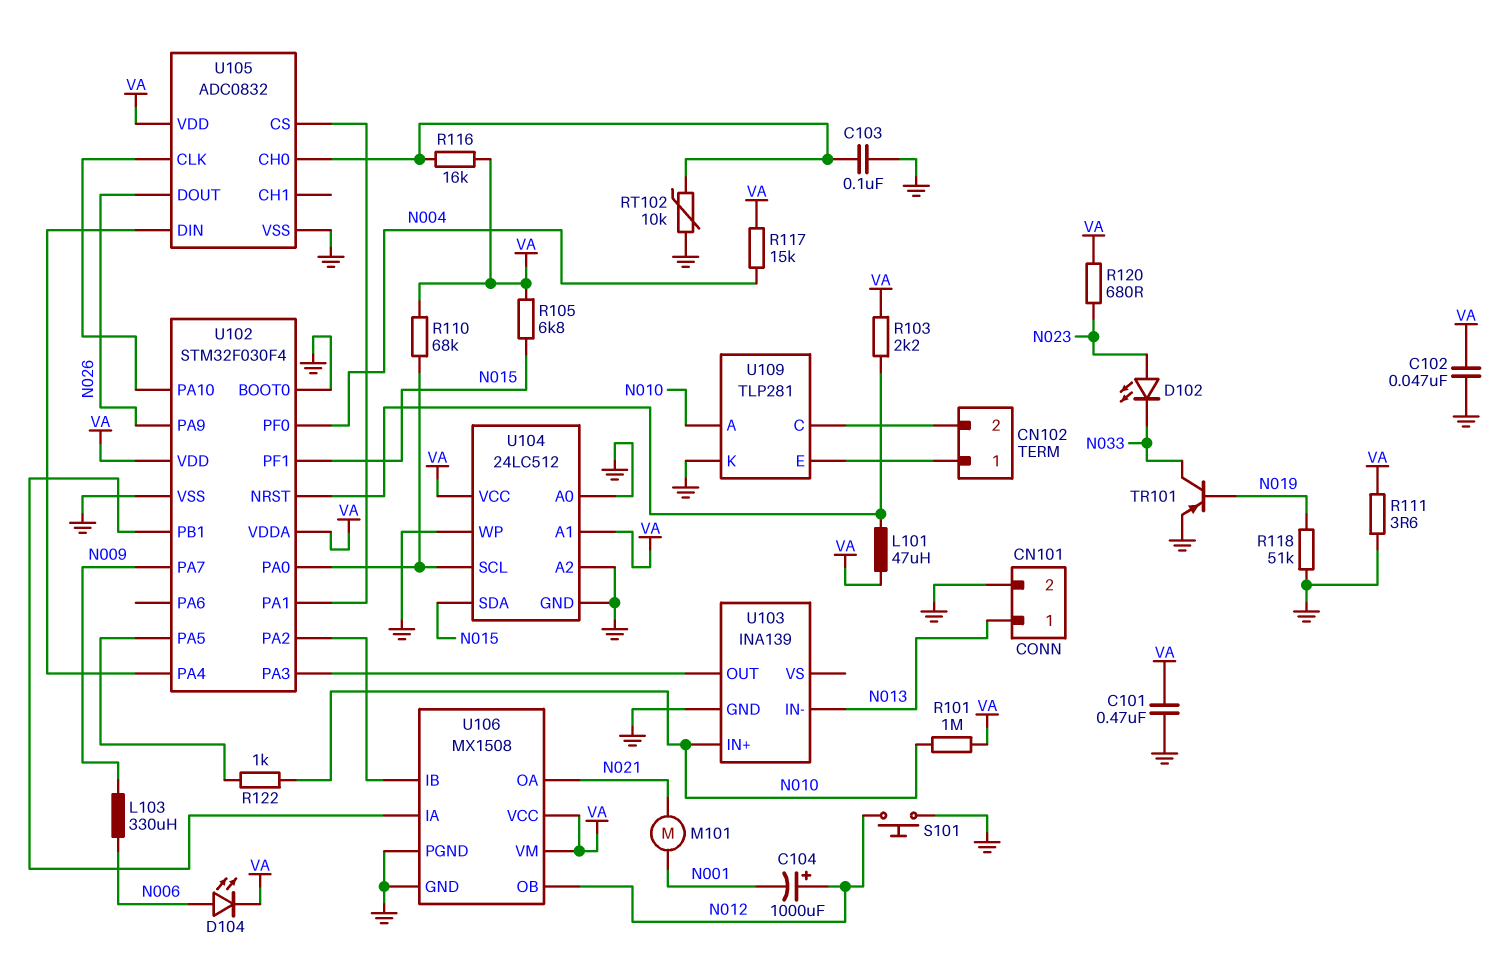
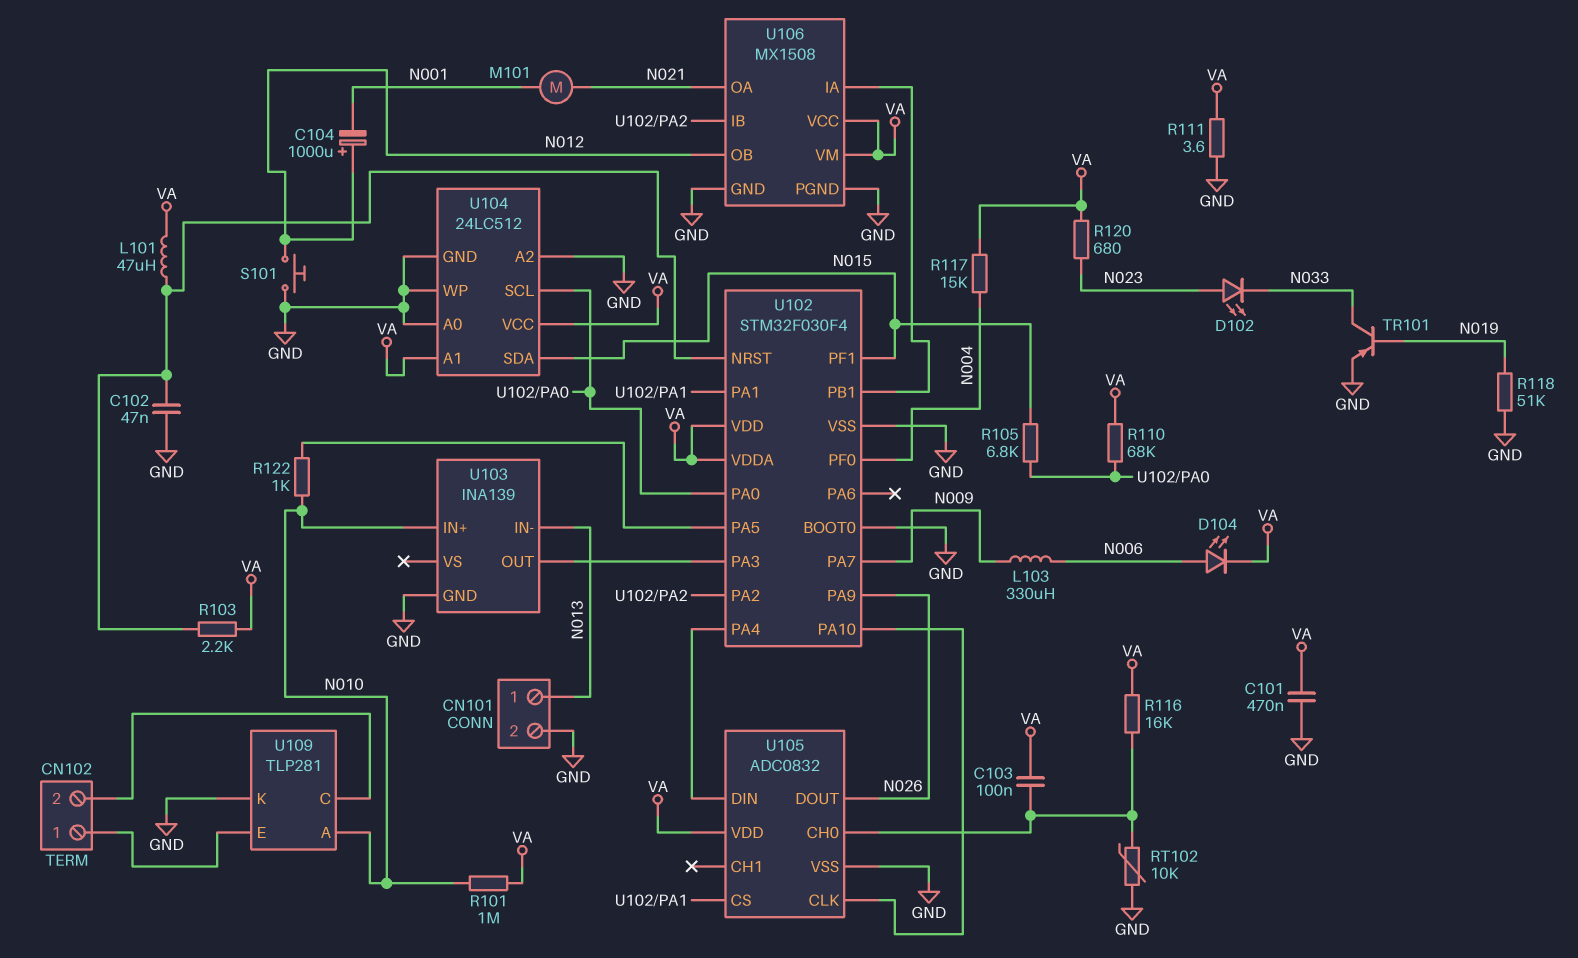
C102: 47nF (GND, VA) -> 47nF (GND, U102/NRST)
C103: 100nF (GND, U105/CH0) -> 100nF (U105/CH0, VA)
R105: 6.8k (N015, VA) -> 6.8k (N015, U102/PA0)

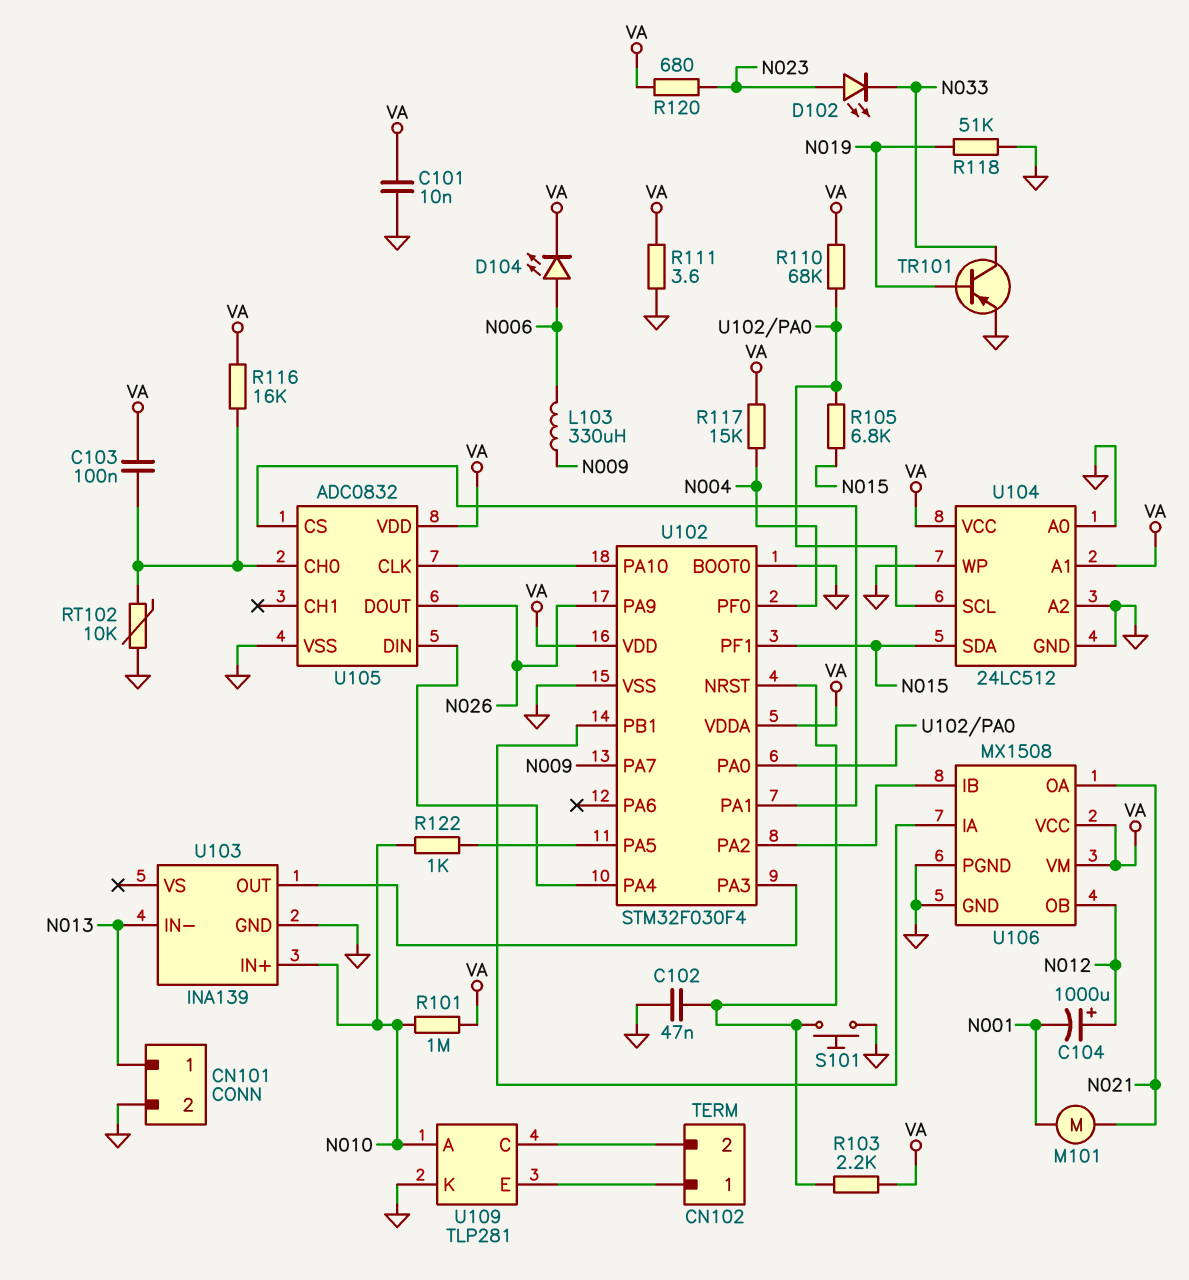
C101: 470nF (GND, VA) -> 10nF (GND, VA)
L101: 47uH (U102/NRST, VA) -> none
S101: button (GND, N012) -> button (GND, U102/NRST)

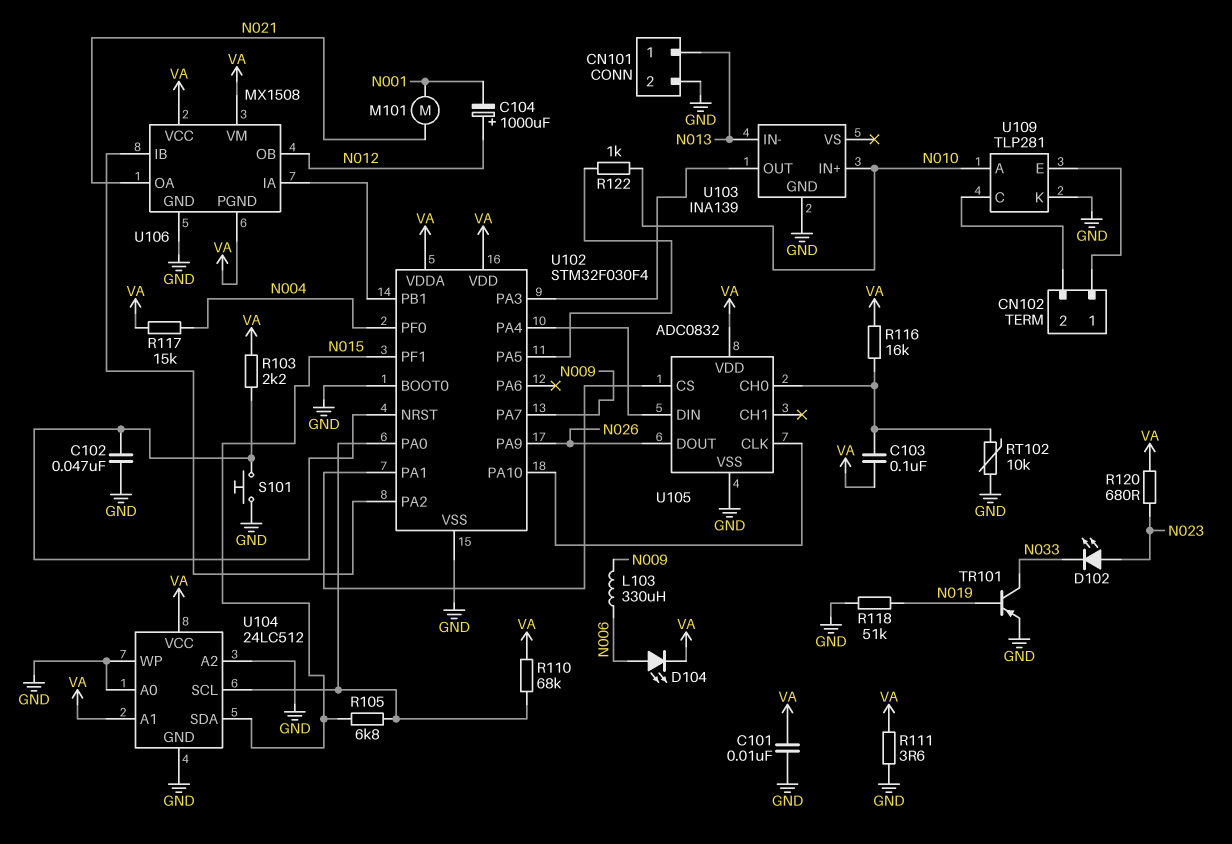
R101: 1M (N010, VA) -> none
U106 pin PGND: GND -> VA

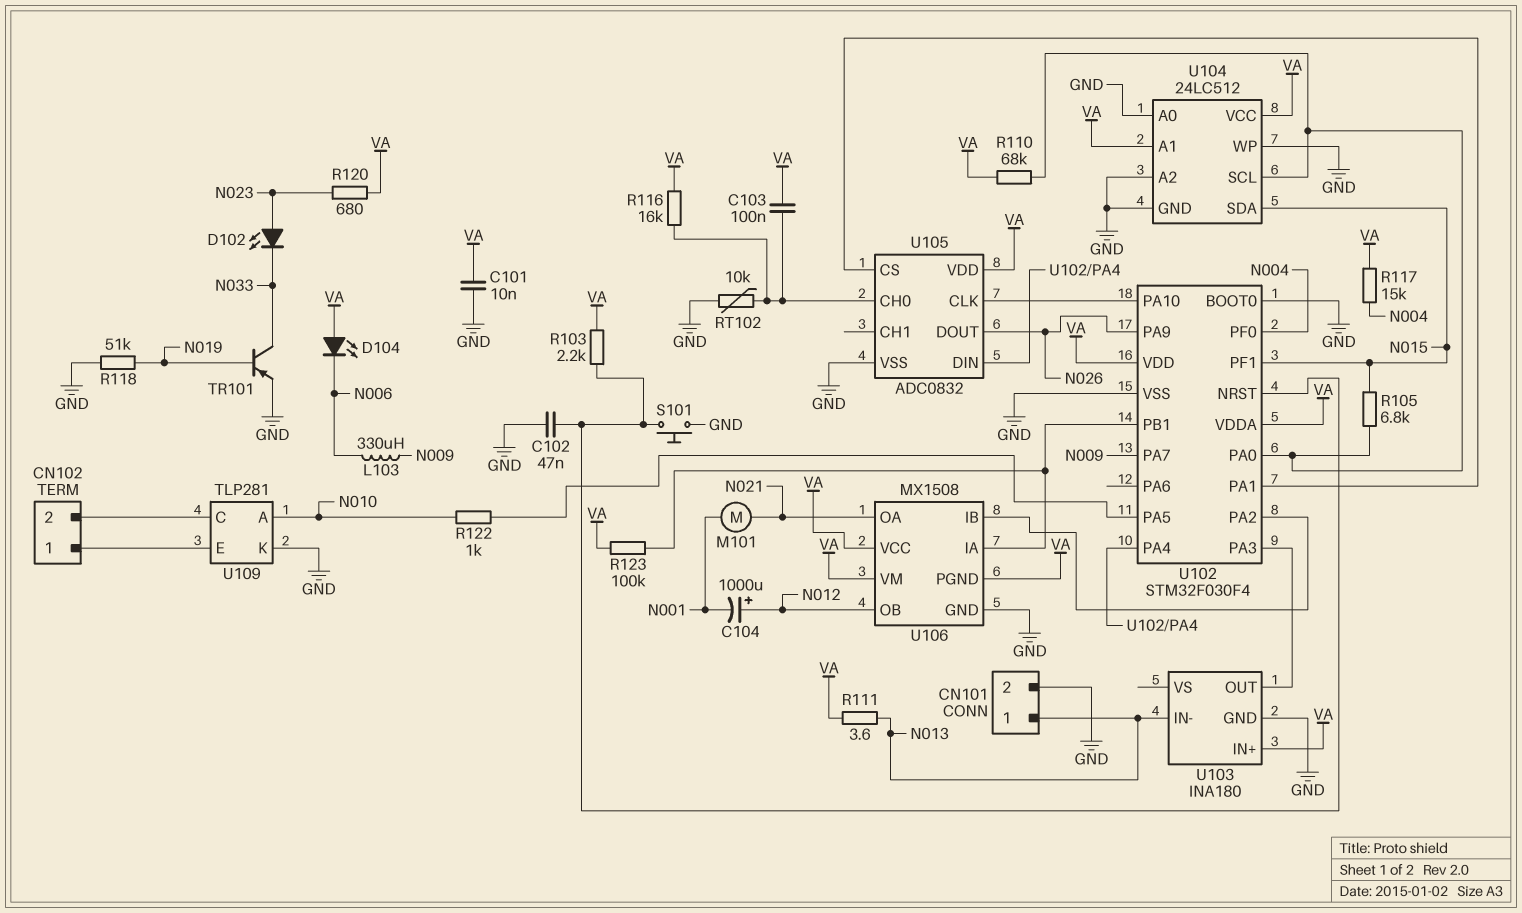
D104: LED (A N006, K VA) -> LED (A VA, K N006)
R111: 3.6 (GND, VA) -> 3.6 (N013, VA)
R123: none -> 100k (U102/PB1, VA)
U103: INA139 -> INA180
U103 pin IN+: N010 -> VA

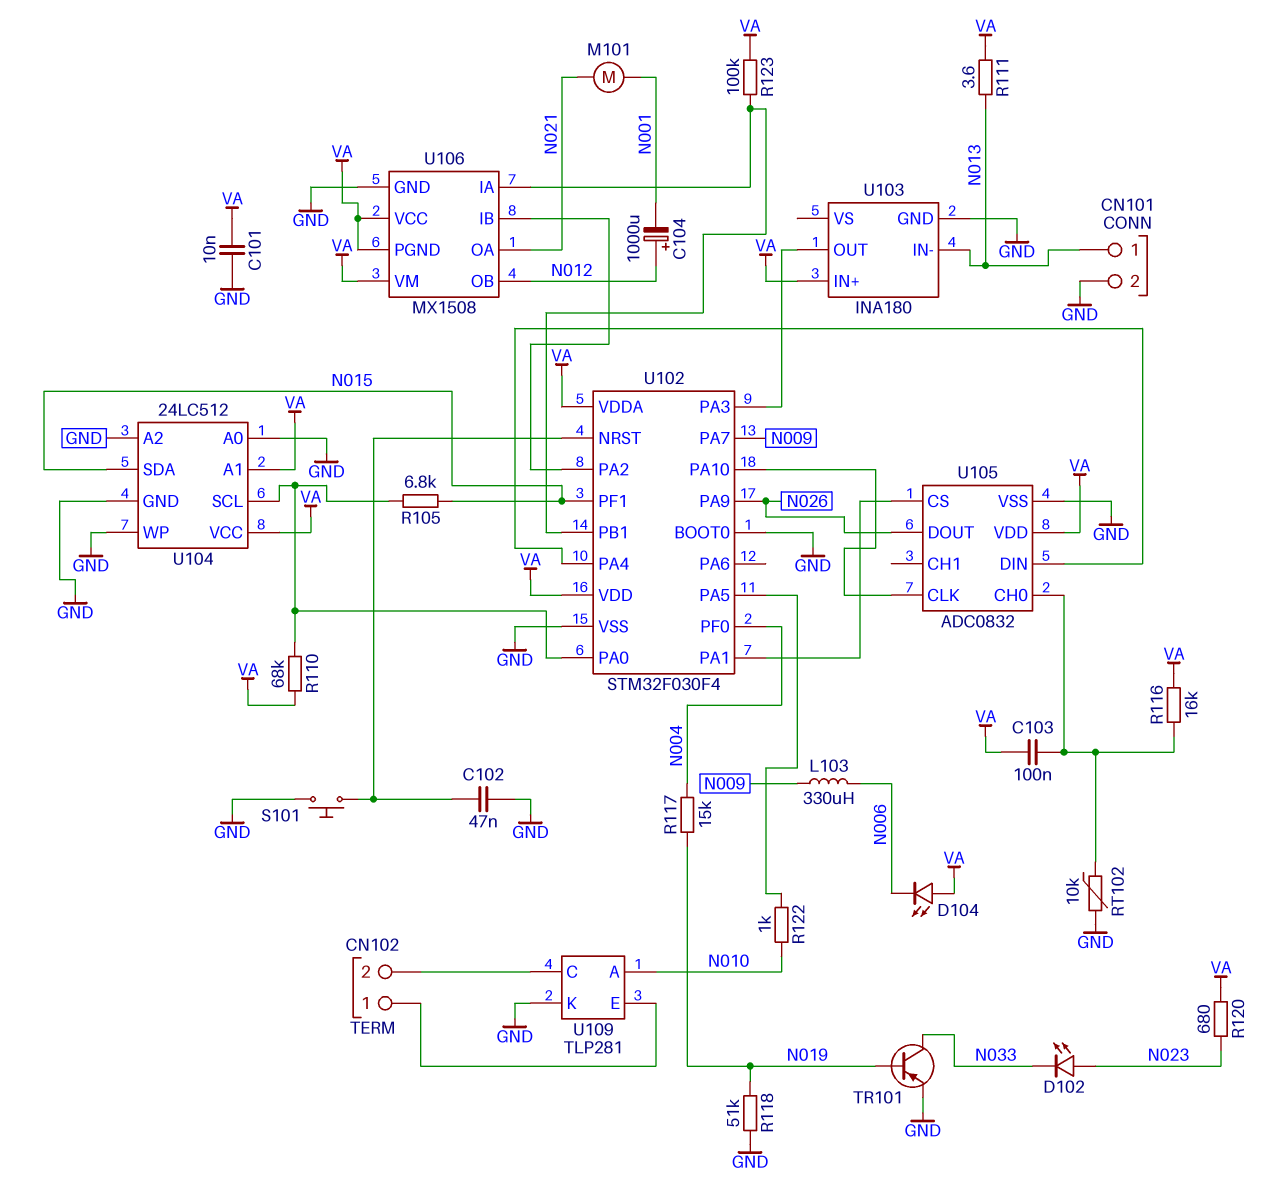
R103: 2.2k (U102/NRST, VA) -> none
R117: 15k (N004, VA) -> 15k (N004, N019)

